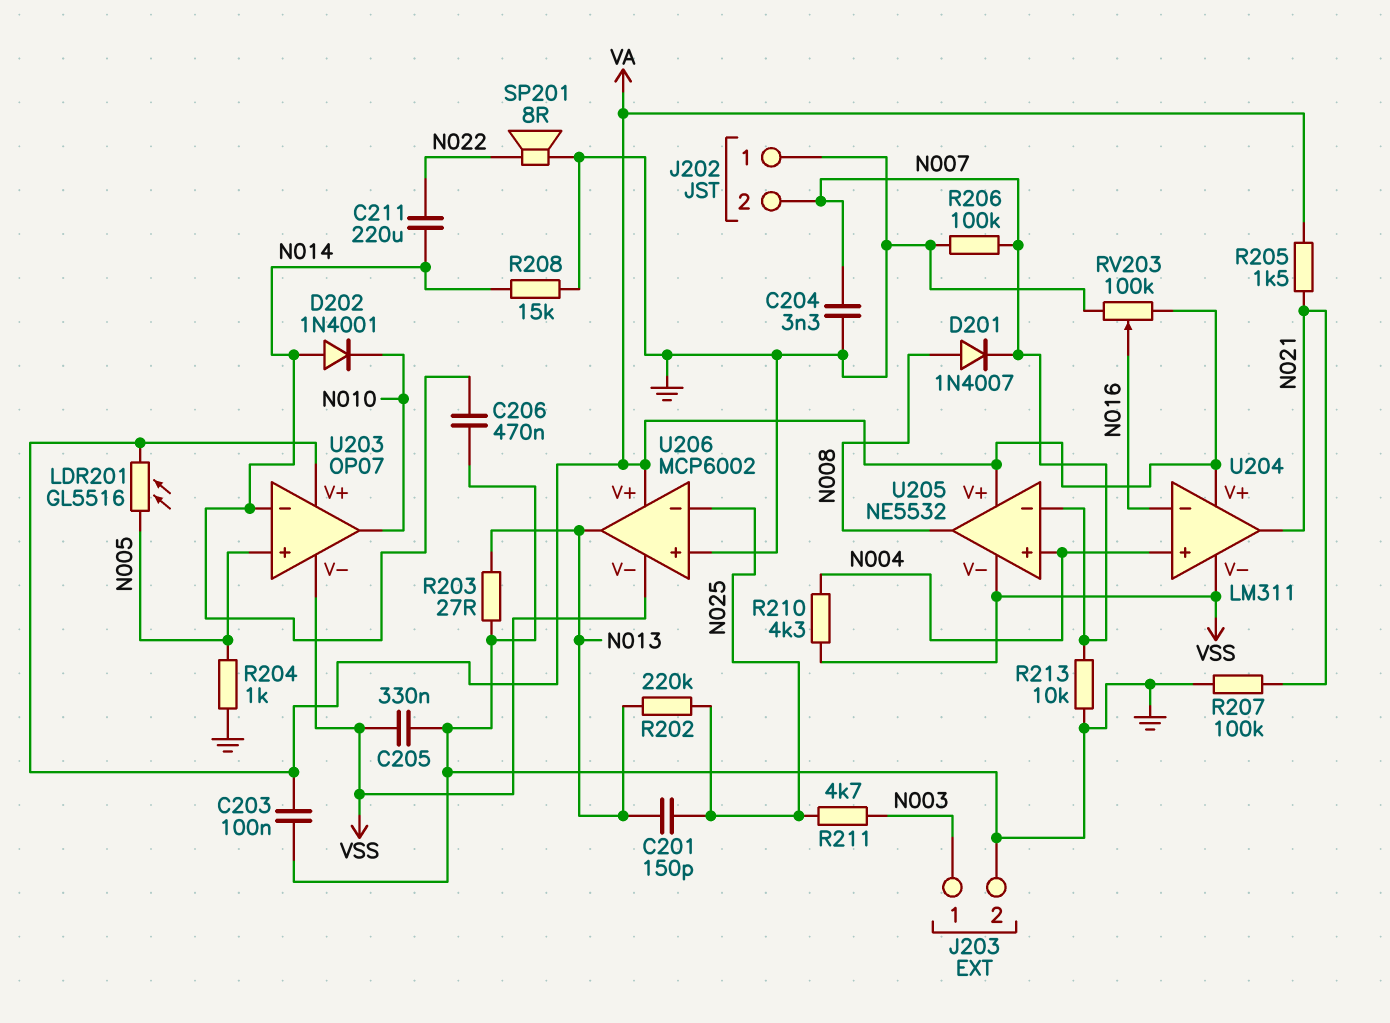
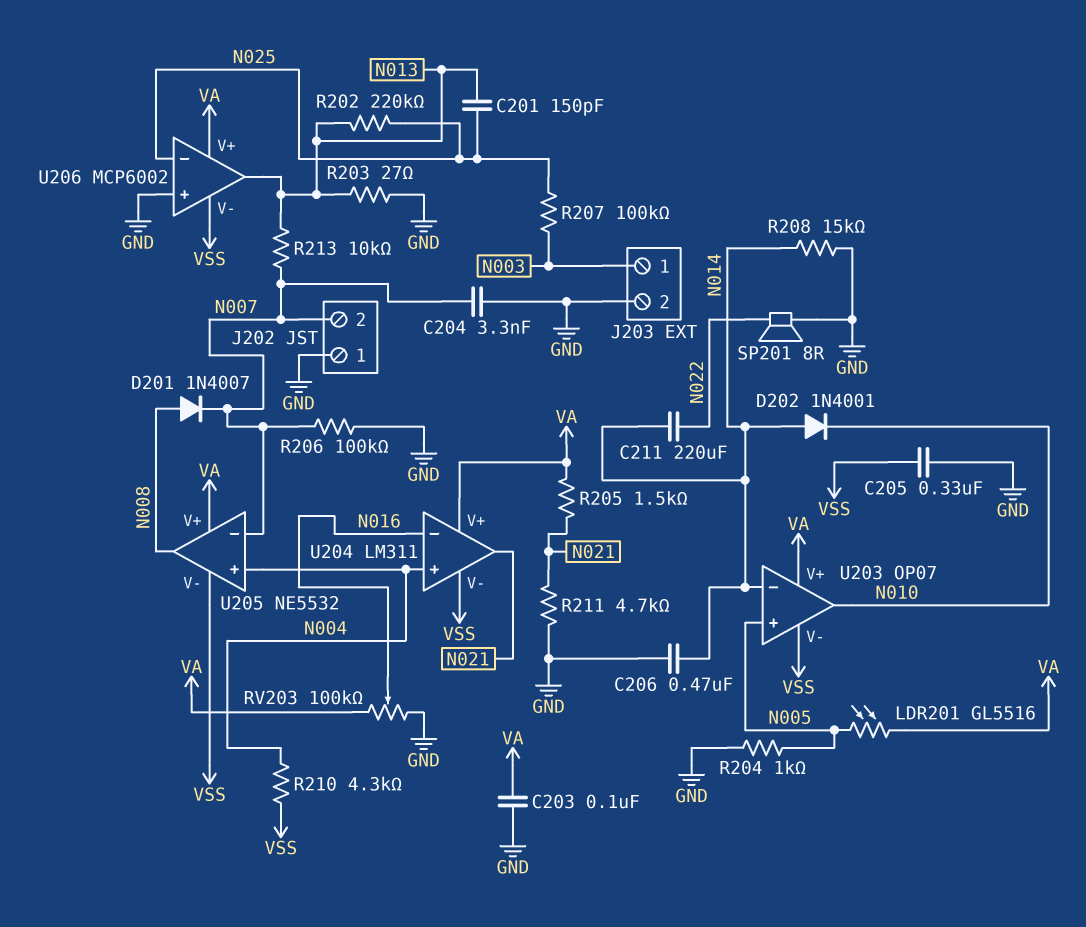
R207: 100k (GND, N021) -> 100k (N003, N025)
R211: 4.7k (N003, N025) -> 4.7k (GND, N021)
R213: 10k (GND, N007) -> 10k (N007, N013)

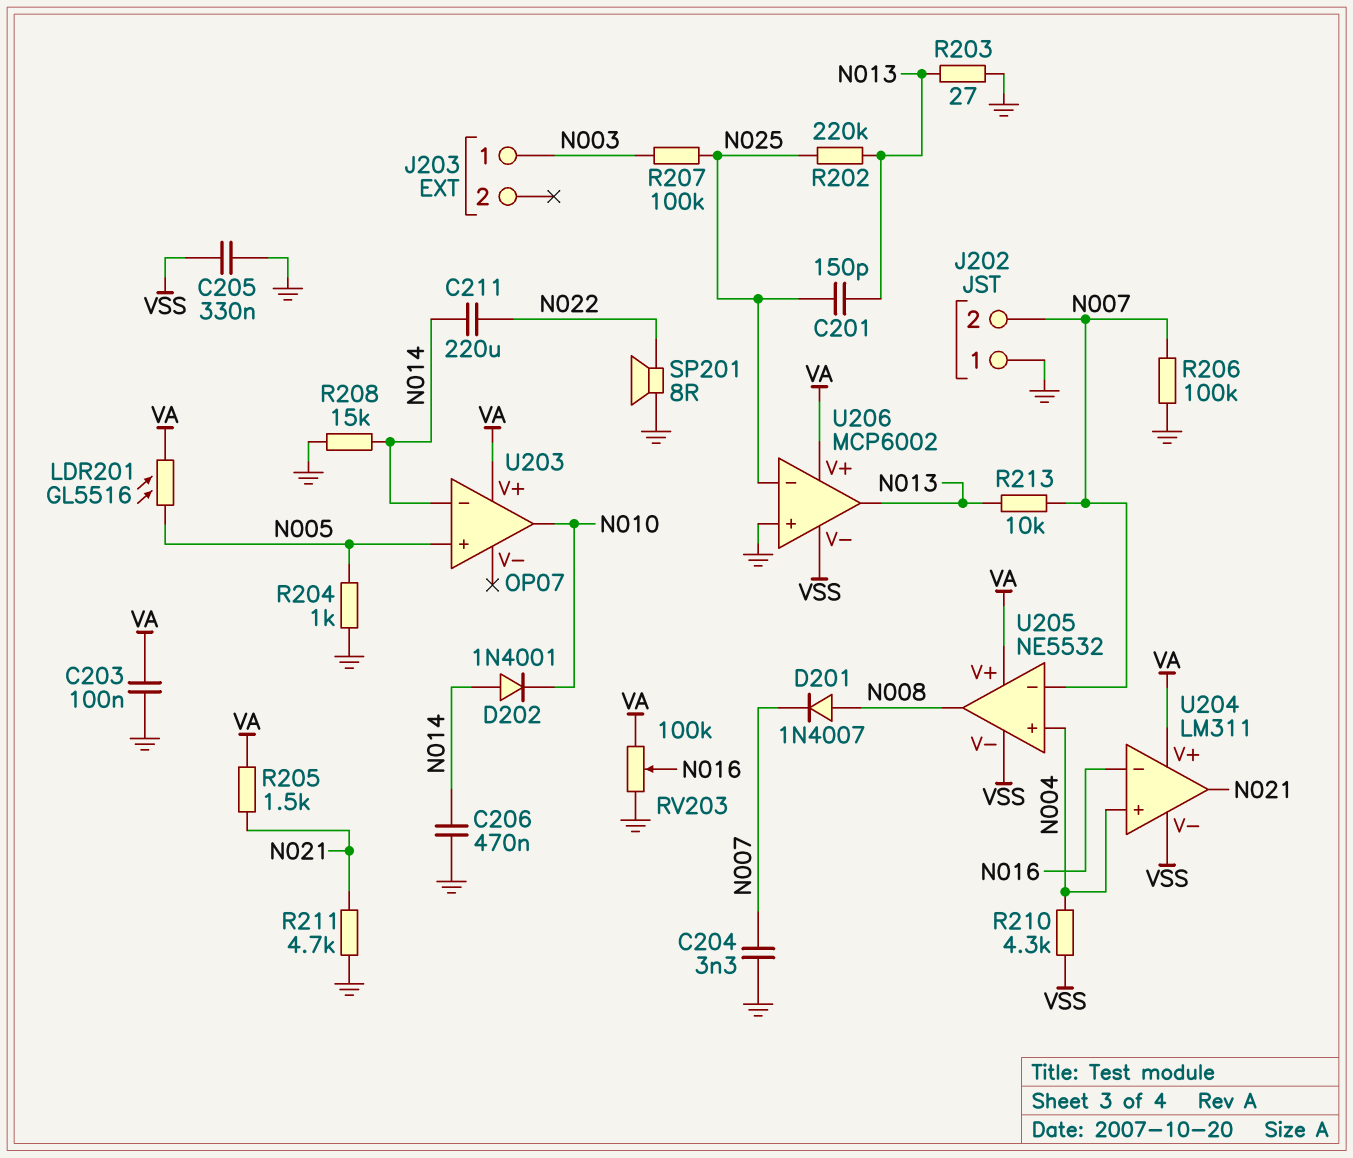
J203 pin 2: GND -> none
U203 pin V-: VSS -> none

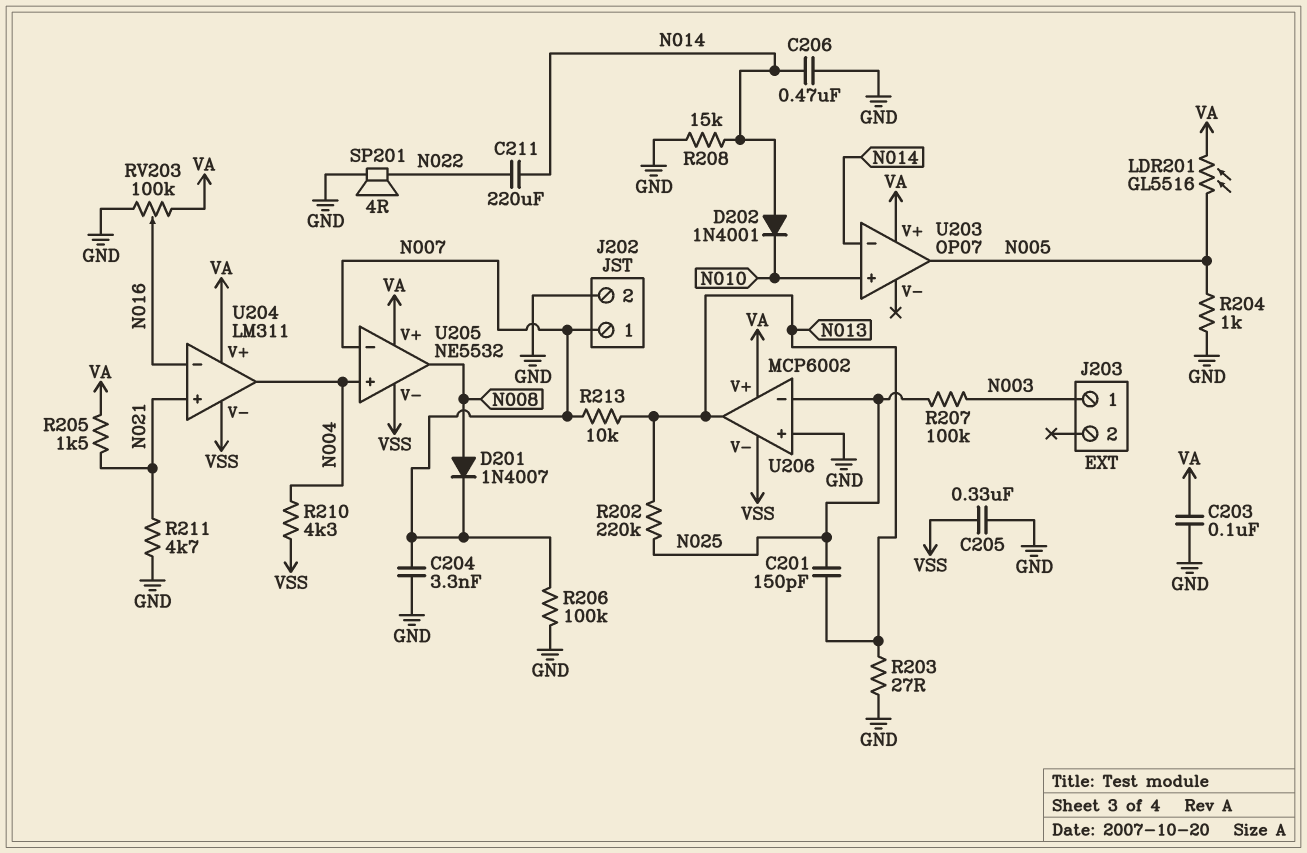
J202 pin 1: GND -> N007
J202 pin 2: N007 -> GND
SP201: speaker 8R (GND, N022) -> speaker 4R (GND, N022)
U203 pin in+: N005 -> N010
U203 pin out: N010 -> N005
U204 pin in+: N004 -> N021
U204 pin out: N021 -> N004

